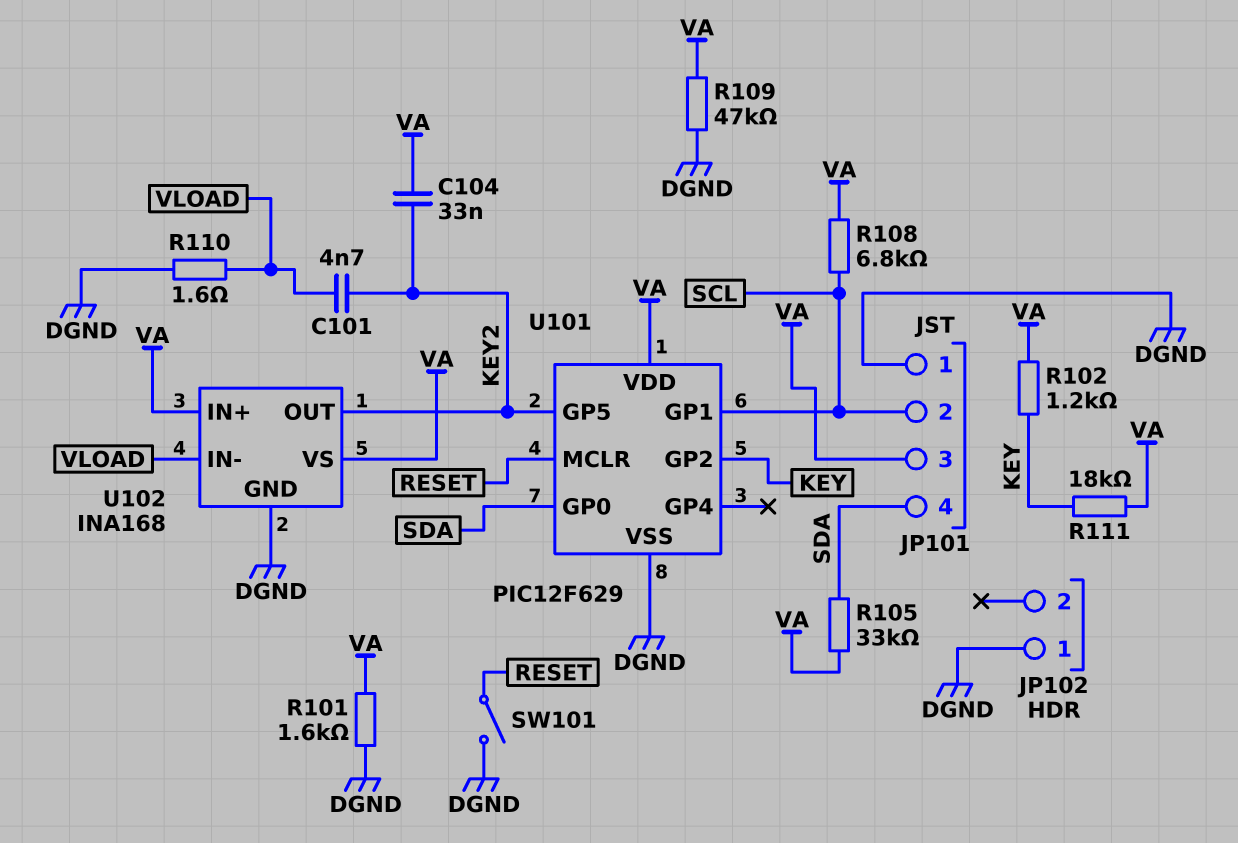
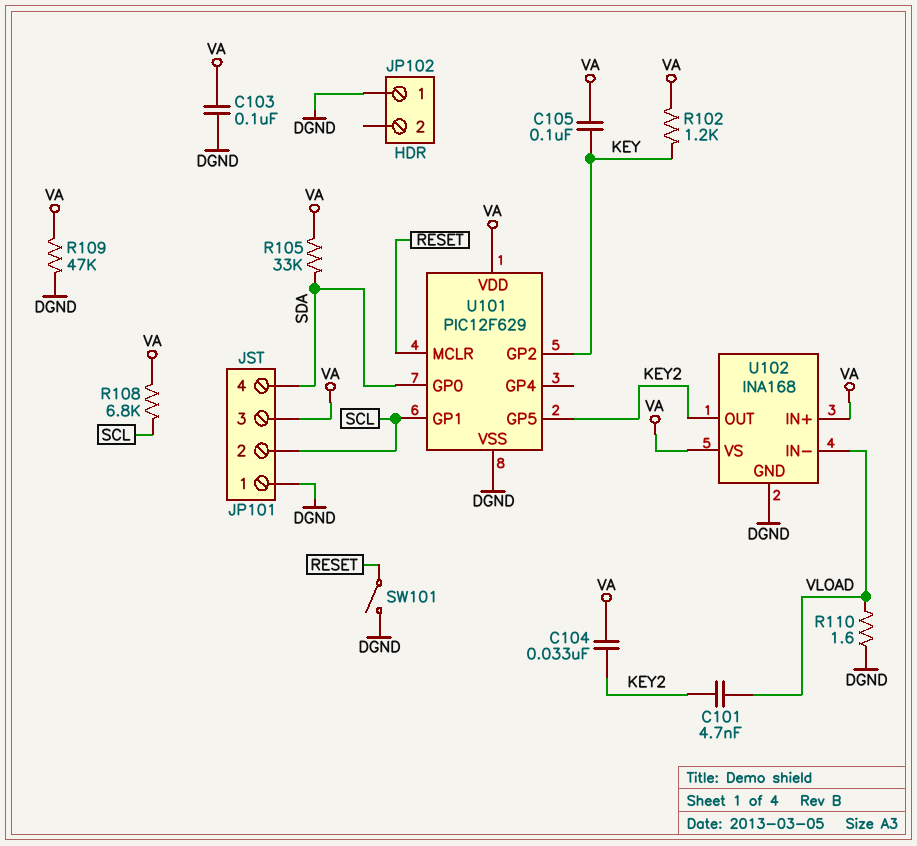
C103: none -> 100nF (DGND, VA)
C105: none -> 100nF (KEY, VA)
R101: 1.6k (DGND, VA) -> none
R111: 18k (KEY, VA) -> none

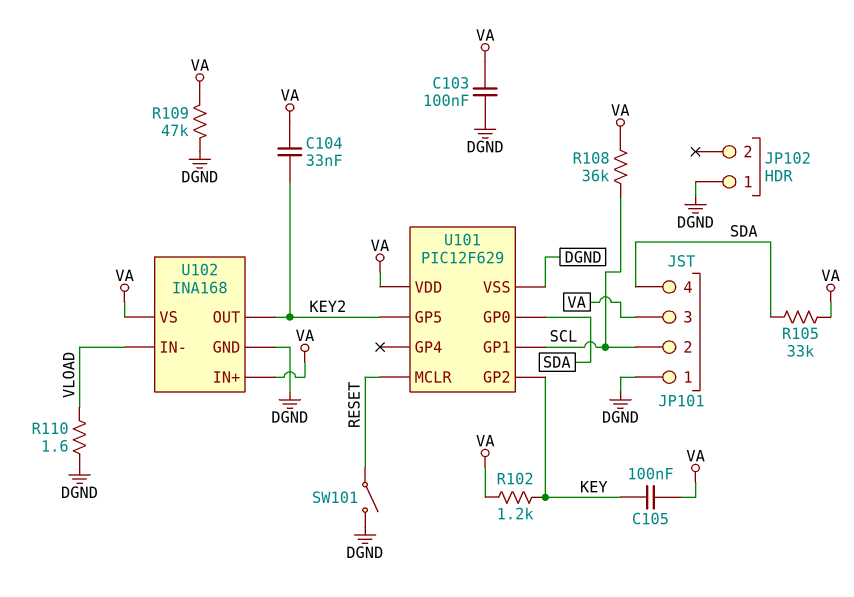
C101: 4.7nF (KEY2, VLOAD) -> none
R108: 6.8k (SCL, VA) -> 36k (SCL, VA)

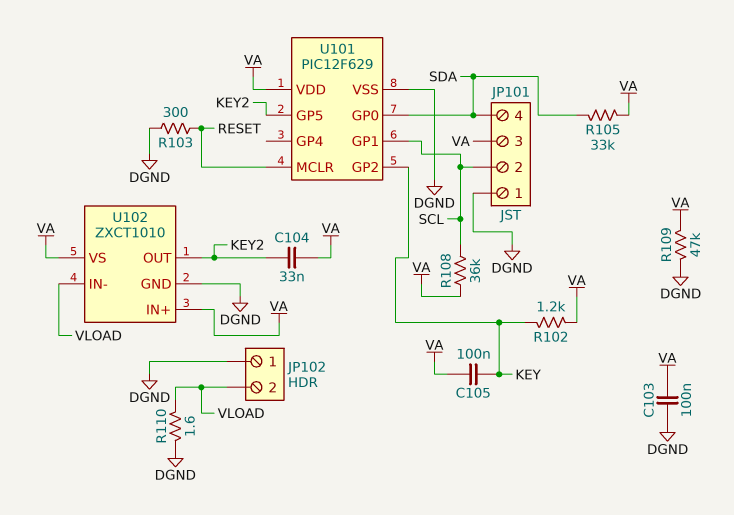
JP102 pin 2: none -> VLOAD
R103: none -> 300 (DGND, RESET)
SW101: switch (DGND, RESET) -> none
U102: INA168 -> ZXCT1010

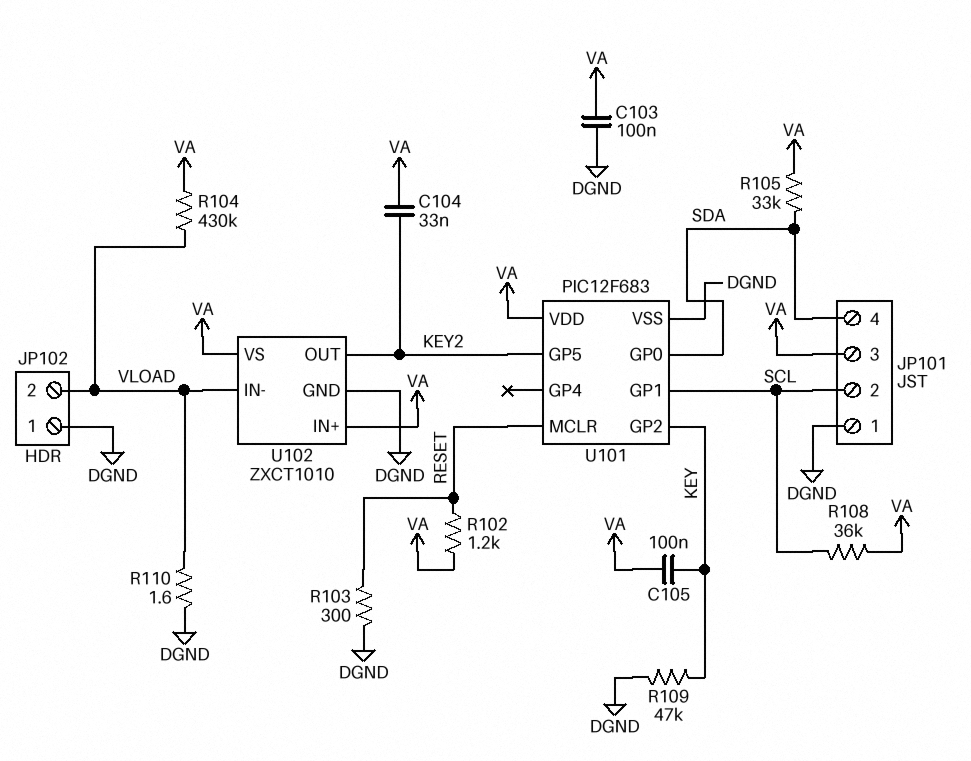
R102: 1.2k (KEY, VA) -> 1.2k (RESET, VA)
R104: none -> 430k (VA, VLOAD)
R109: 47k (DGND, VA) -> 47k (DGND, KEY)
U101: PIC12F629 -> PIC12F683

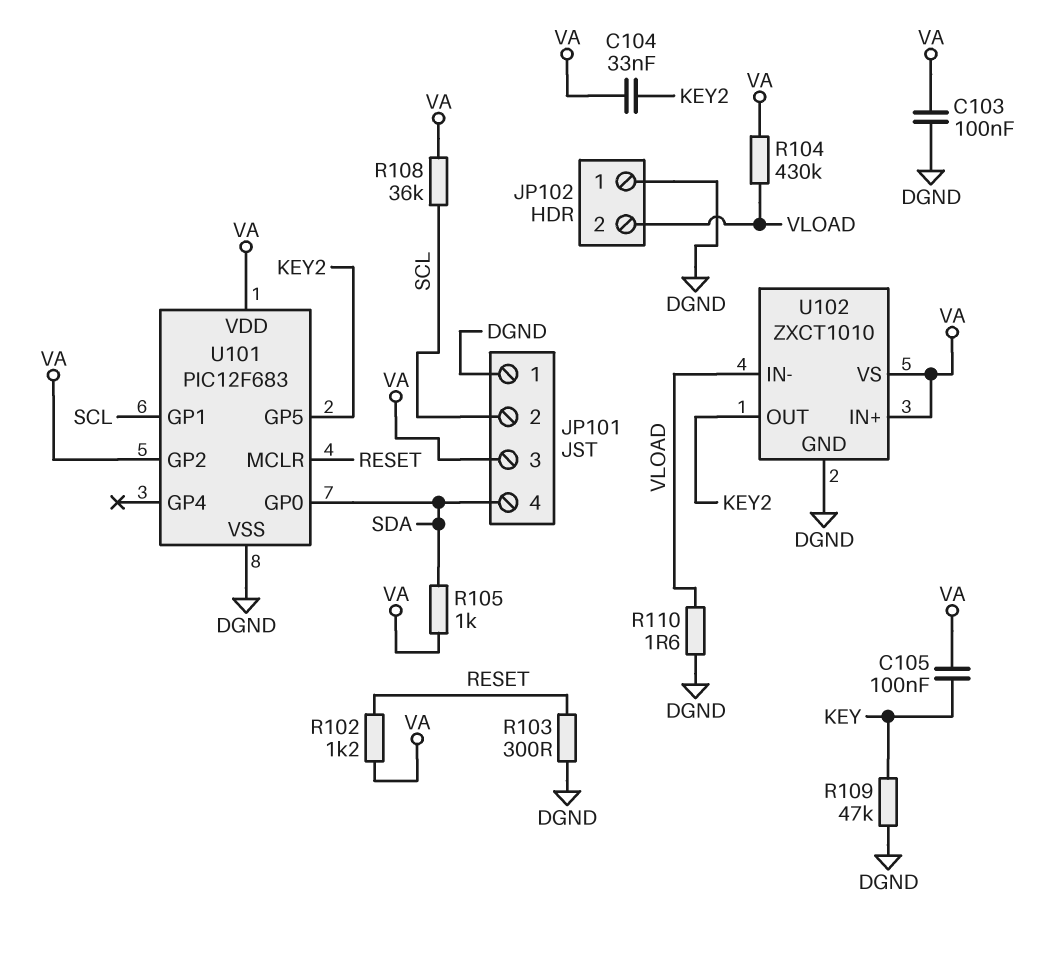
R105: 33k (SDA, VA) -> 1k (SDA, VA)
U101 pin GP2: KEY -> VA

